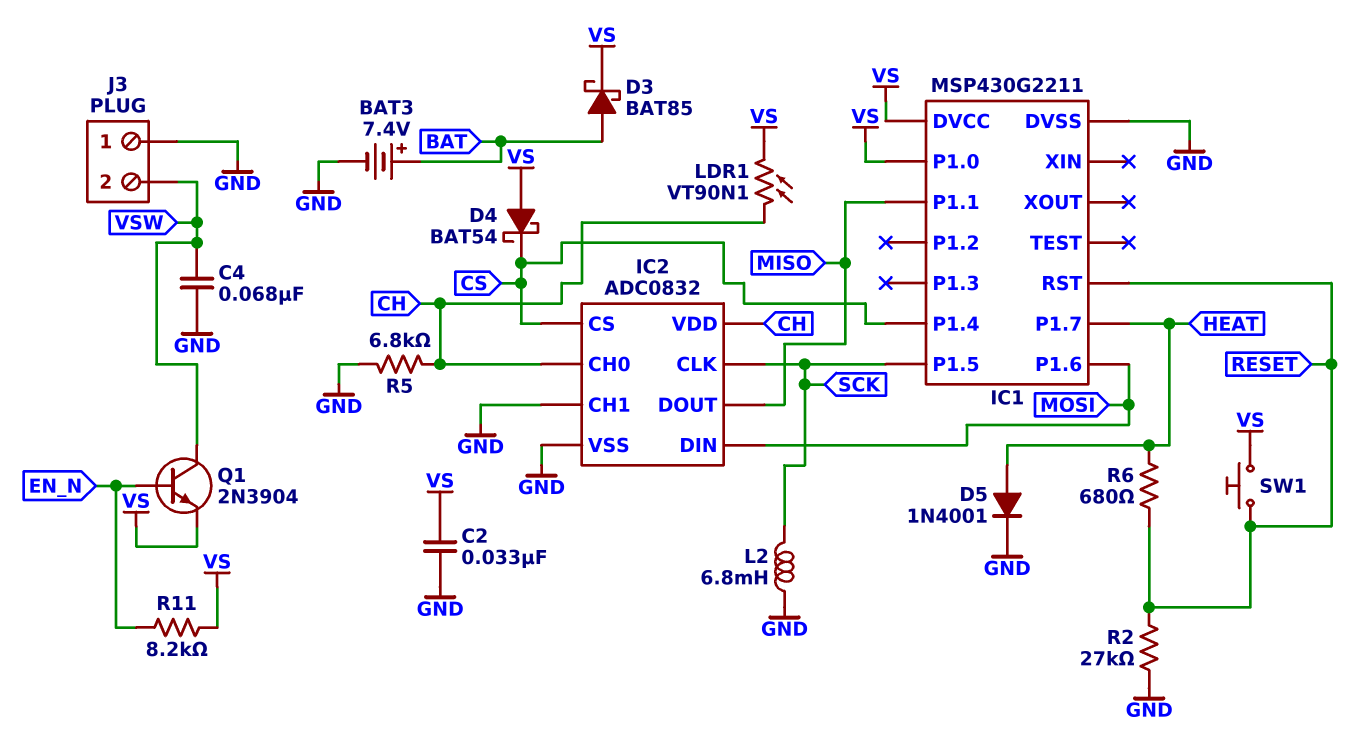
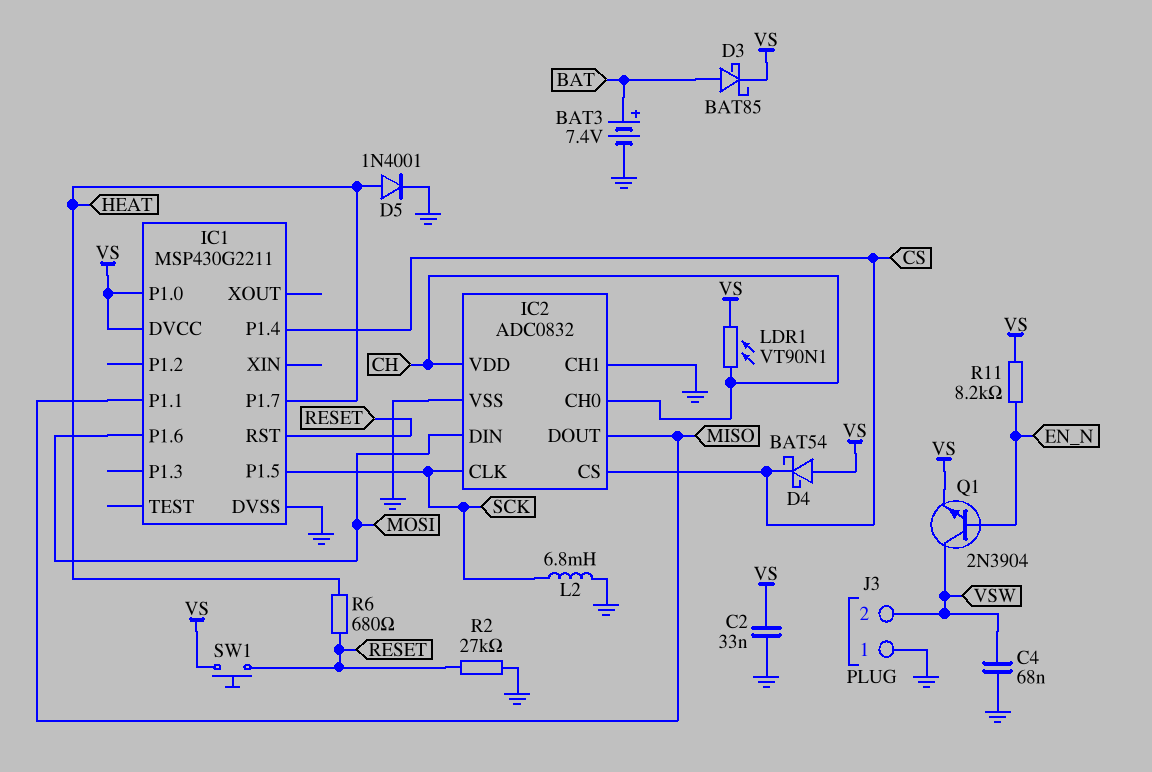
R5: 6.8k (CH, GND) -> none

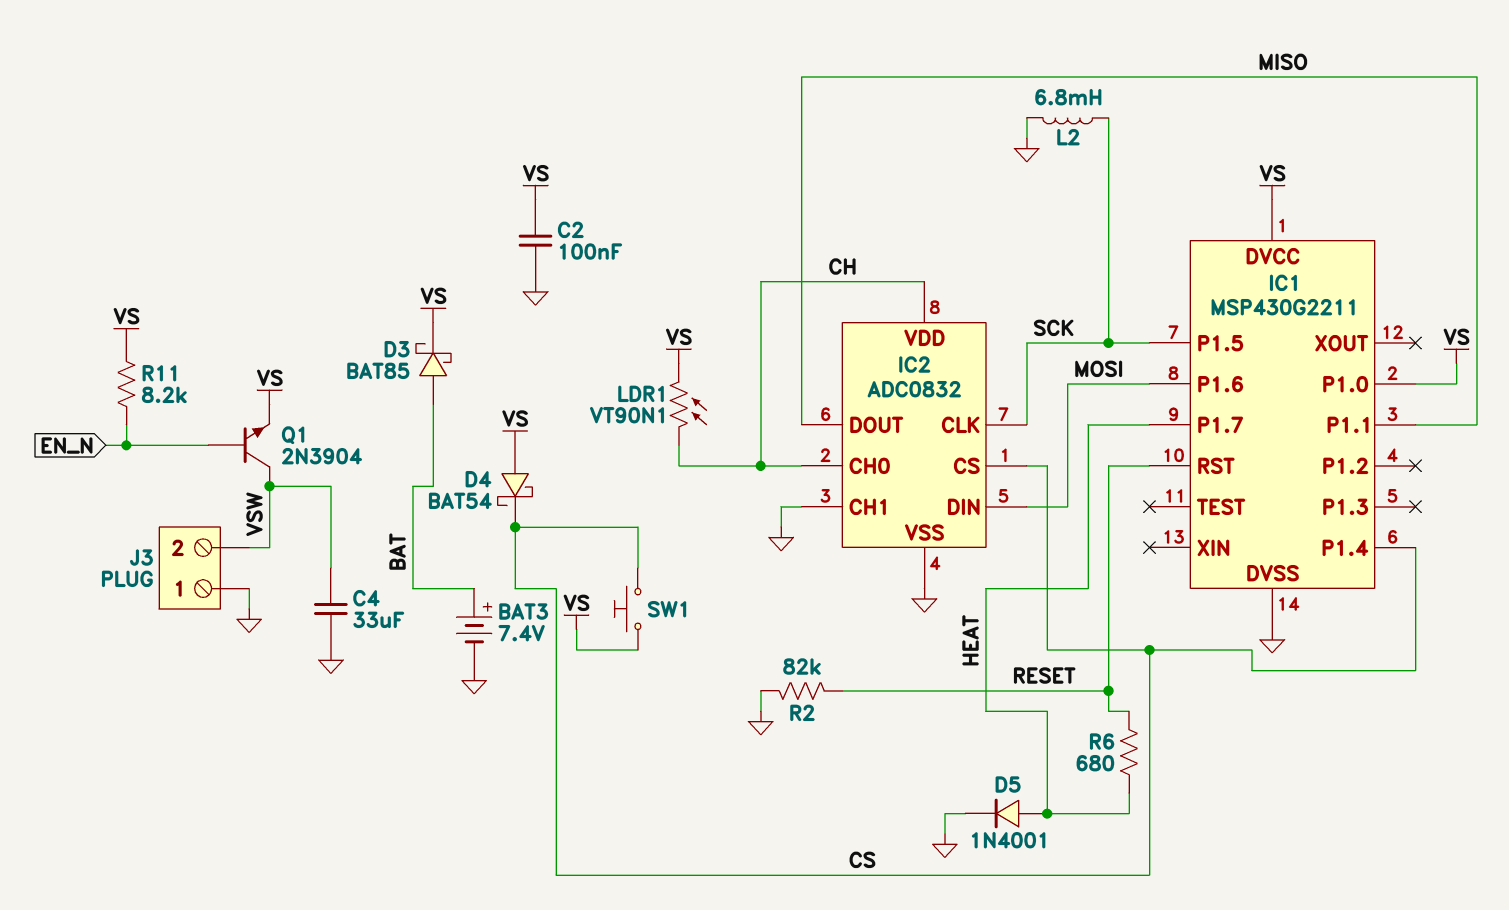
C2: 33nF (GND, VS) -> 100nF (GND, VS)
C4: 68nF (GND, VSW) -> 33uF (GND, VSW)
R2: 27k (GND, RESET) -> 82k (GND, RESET)
SW1: button (RESET, VS) -> button (CS, VS)

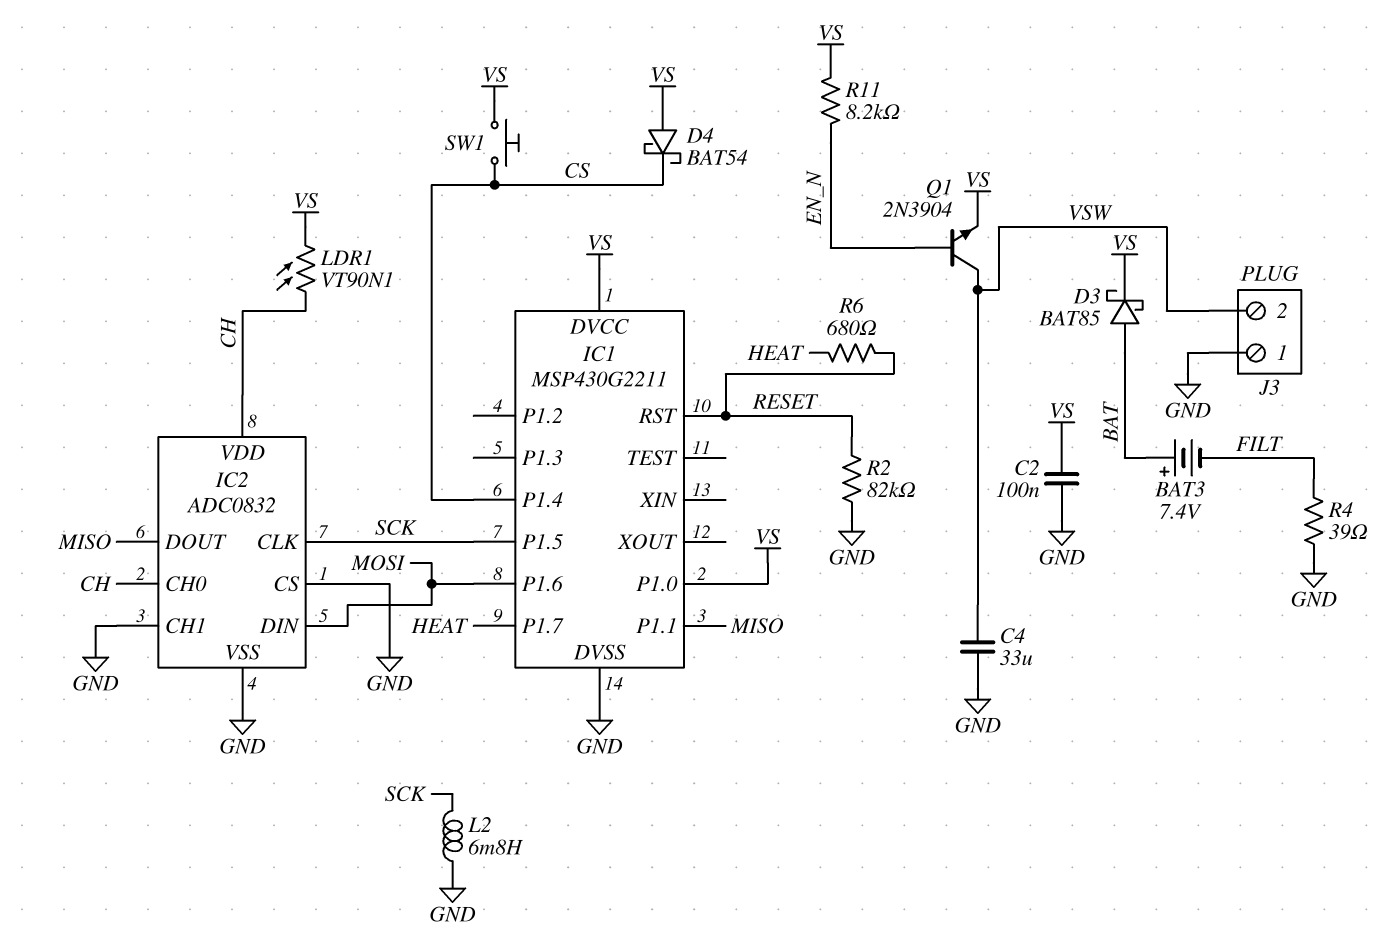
BAT3: 7.4V (plus BAT, minus GND) -> 7.4V (plus BAT, minus FILT)
D5: diode 1N4001 (A HEAT, K GND) -> none
IC2 pin CS: CS -> GND
R4: none -> 39 (FILT, GND)

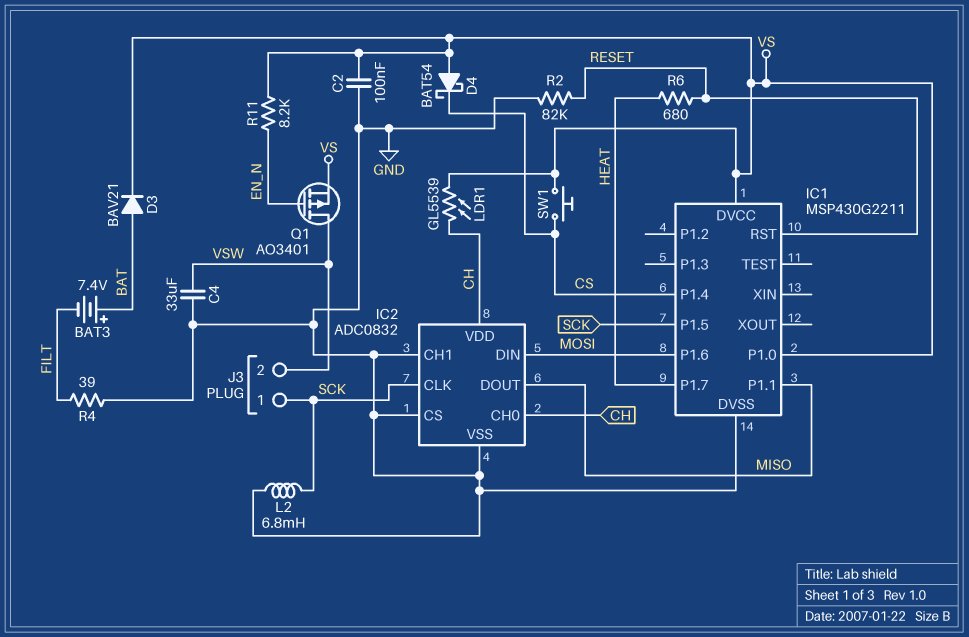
D3: schottky BAT85 (A BAT, K VS) -> diode BAV21 (A BAT, K VS)
J3 pin 1: GND -> SCK
LDR1: VT90N1 (CH, VS) -> GL5539 (CH, VS)
Q1: NPN 2N3904 (B EN_N, C VSW, E VS) -> PMOS AO3401 (G EN_N, D VSW, S VS)

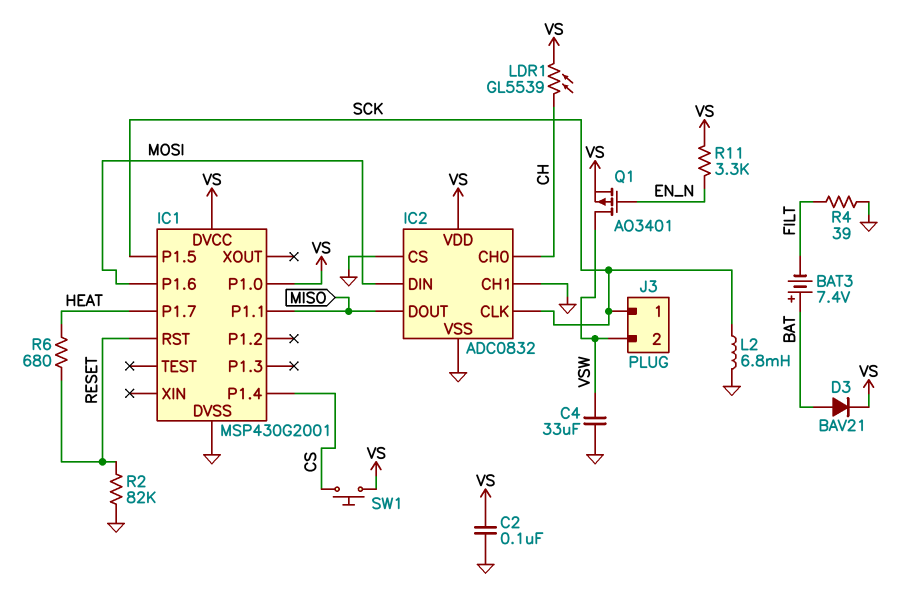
D4: schottky BAT54 (A VS, K CS) -> none
IC1: MSP430G2211 -> MSP430G2001
IC2 pin VDD: CH -> VS
R11: 8.2k (EN_N, VS) -> 3.3k (EN_N, VS)

